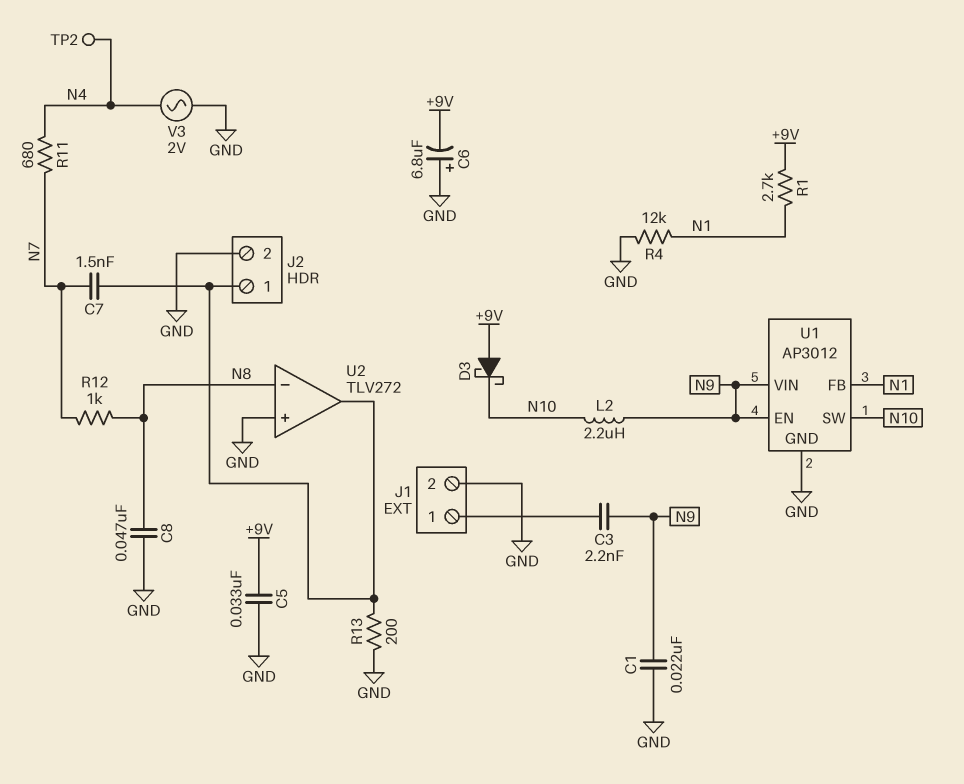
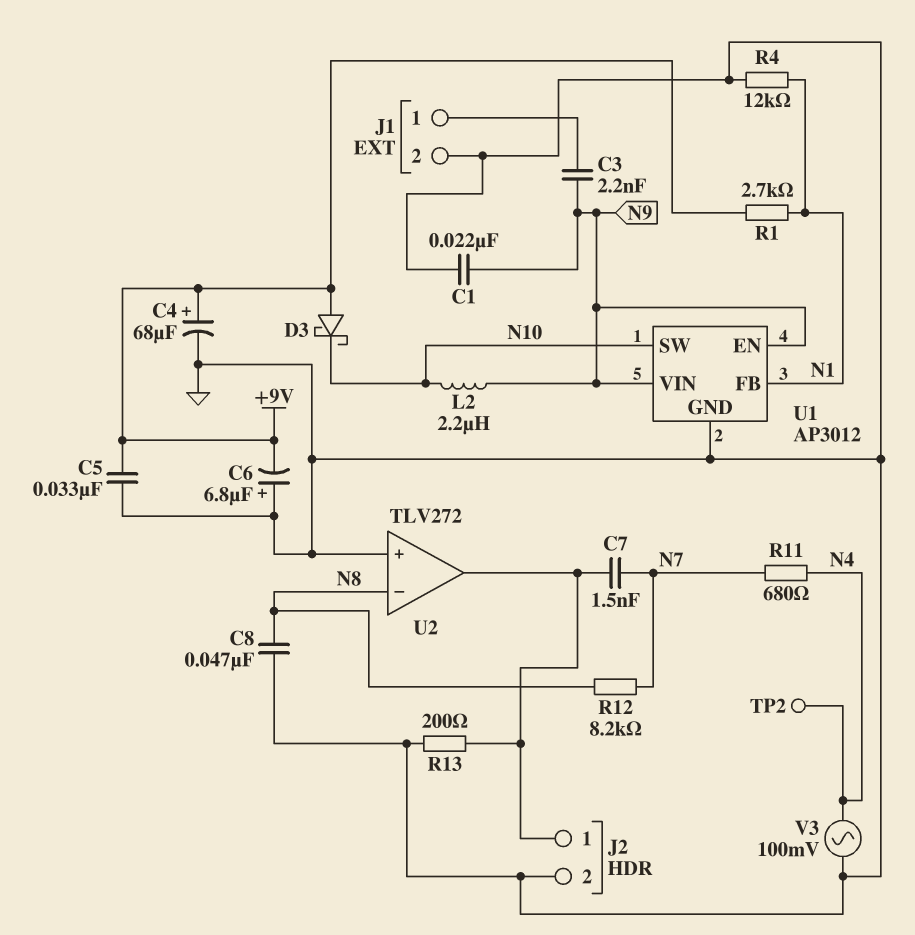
C4: none -> 68uF (plus +9V, minus GND)
R12: 1k (N7, N8) -> 8.2k (N7, N8)
V3: AC 2V (GND, N4) -> AC 100mV (GND, N4)

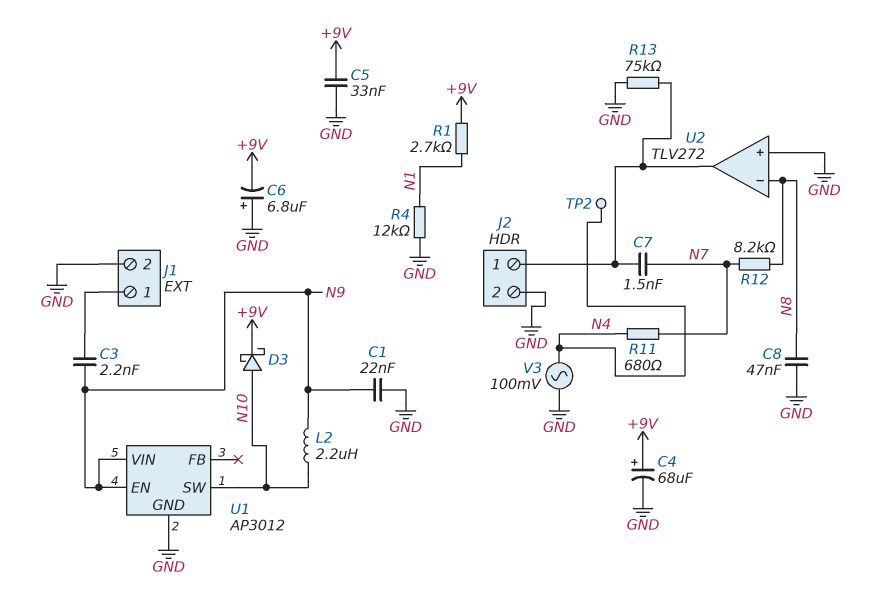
D3: schottky (A +9V, K N10) -> schottky (A N10, K +9V)
R13: 200 (GND, J2/1) -> 75k (GND, J2/1)
U1 pin FB: N1 -> none

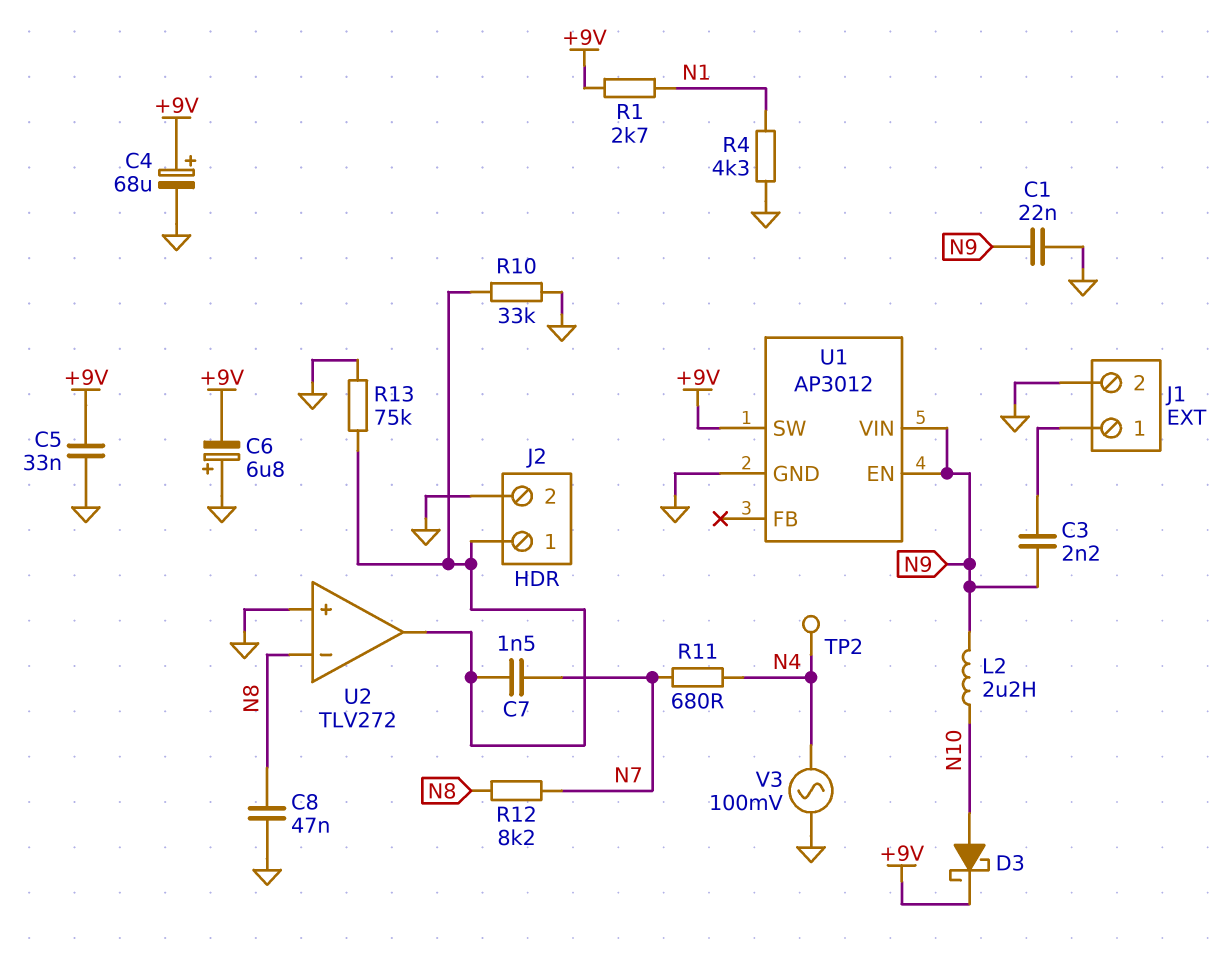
R4: 12k (GND, N1) -> 4.3k (GND, N1)
R10: none -> 33k (GND, J2/1)
U1 pin SW: N10 -> +9V

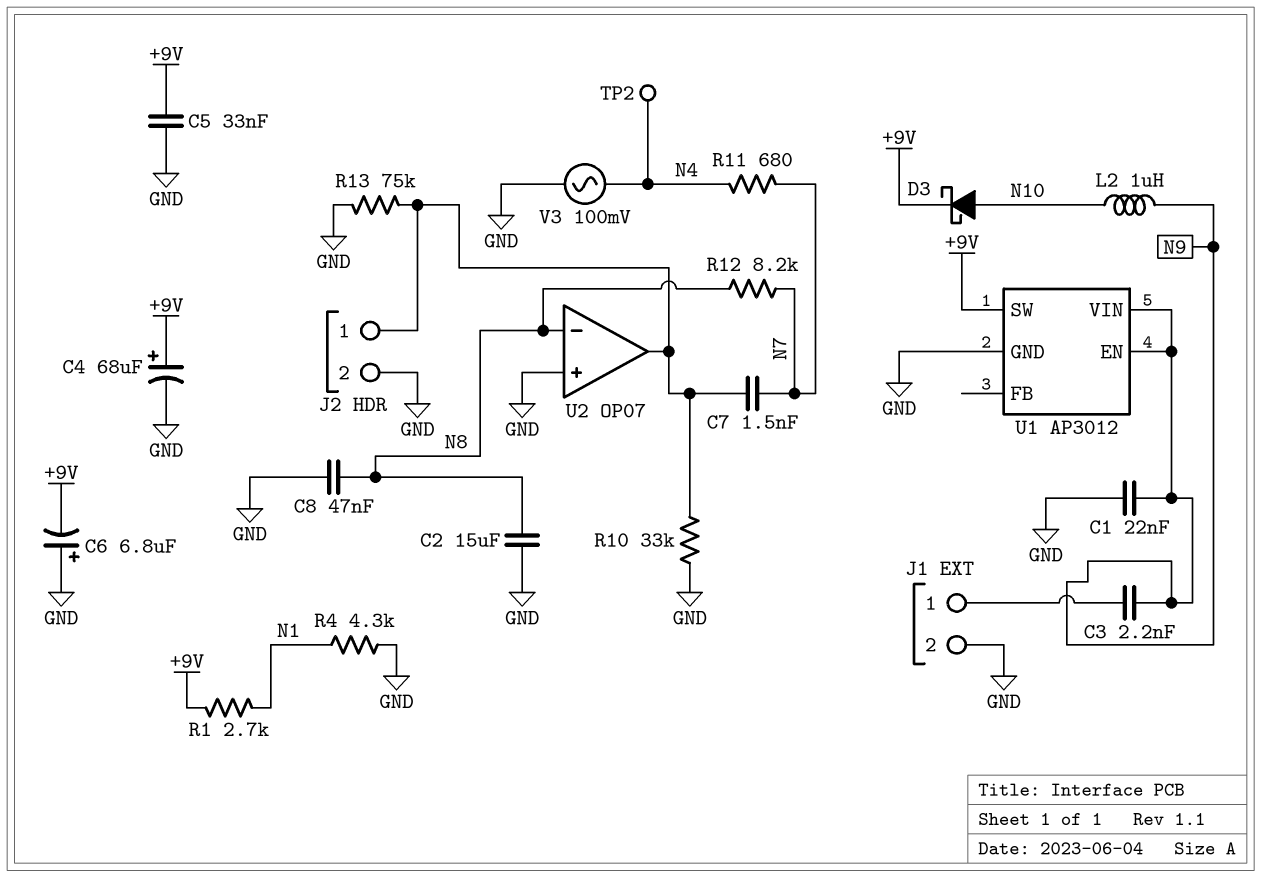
C2: none -> 15uF (GND, N8)
L2: 2.2uH (N9, N10) -> 1uH (N9, N10)
U2: TLV272 -> OP07

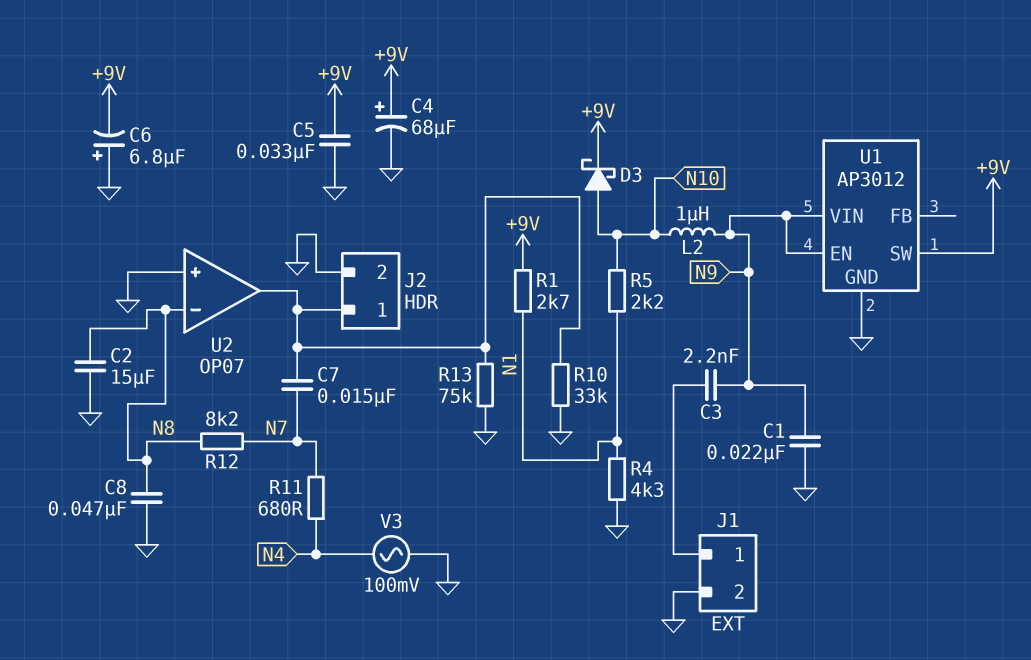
C7: 1.5nF (J2/1, N7) -> 15nF (J2/1, N7)
R5: none -> 2.2k (N1, N10)
TP2: test point (N4) -> none

